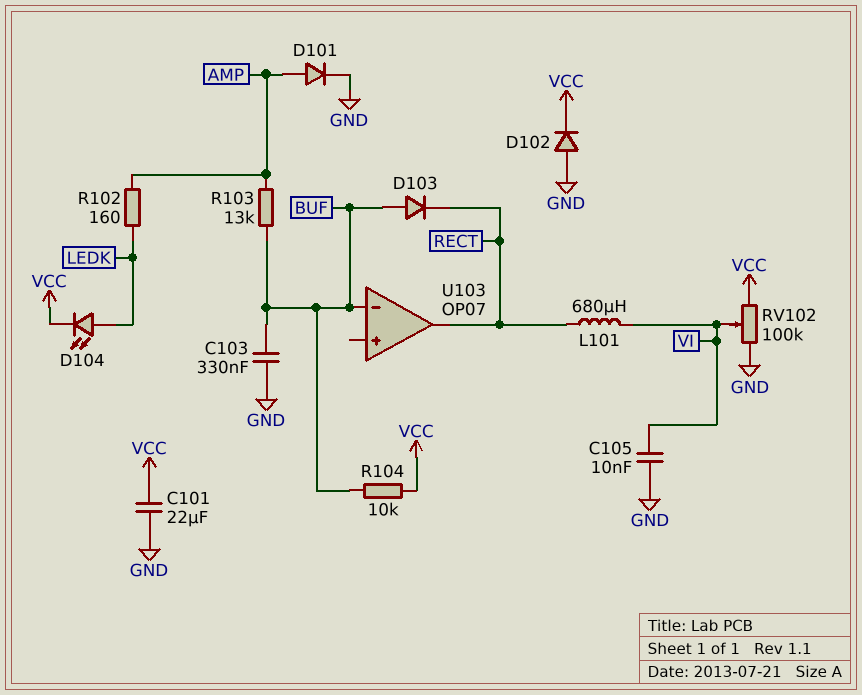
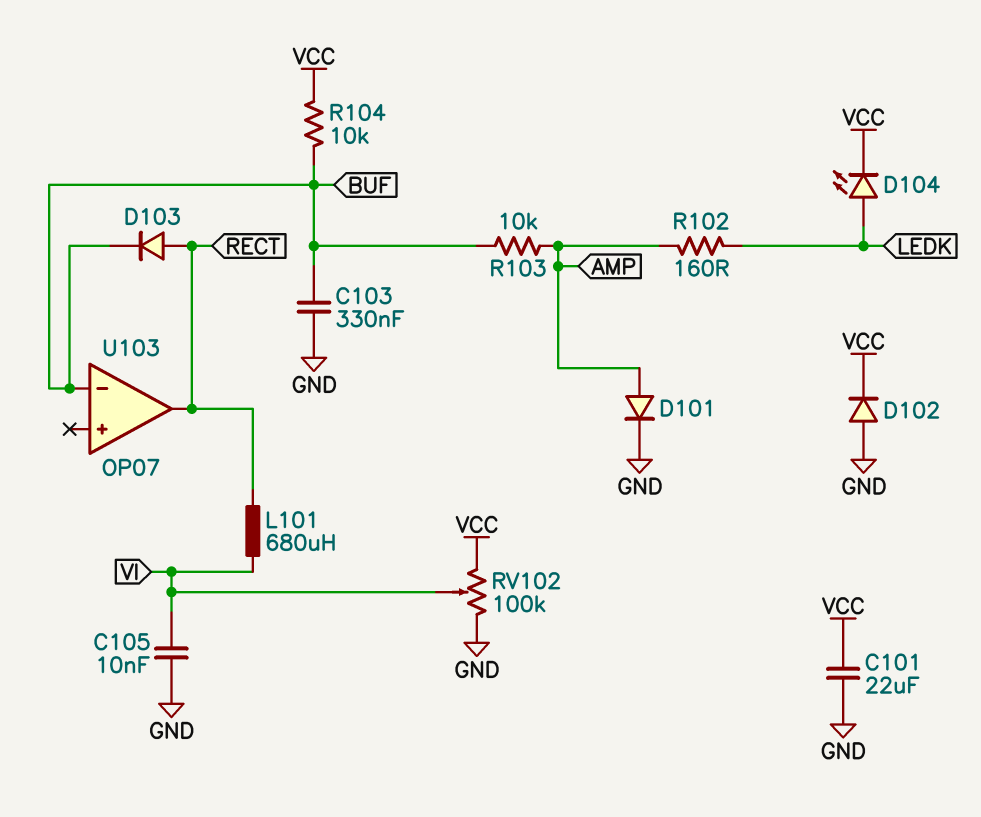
D103: diode (A BUF, K RECT) -> diode (A RECT, K BUF)
R103: 13k (AMP, BUF) -> 10k (AMP, BUF)

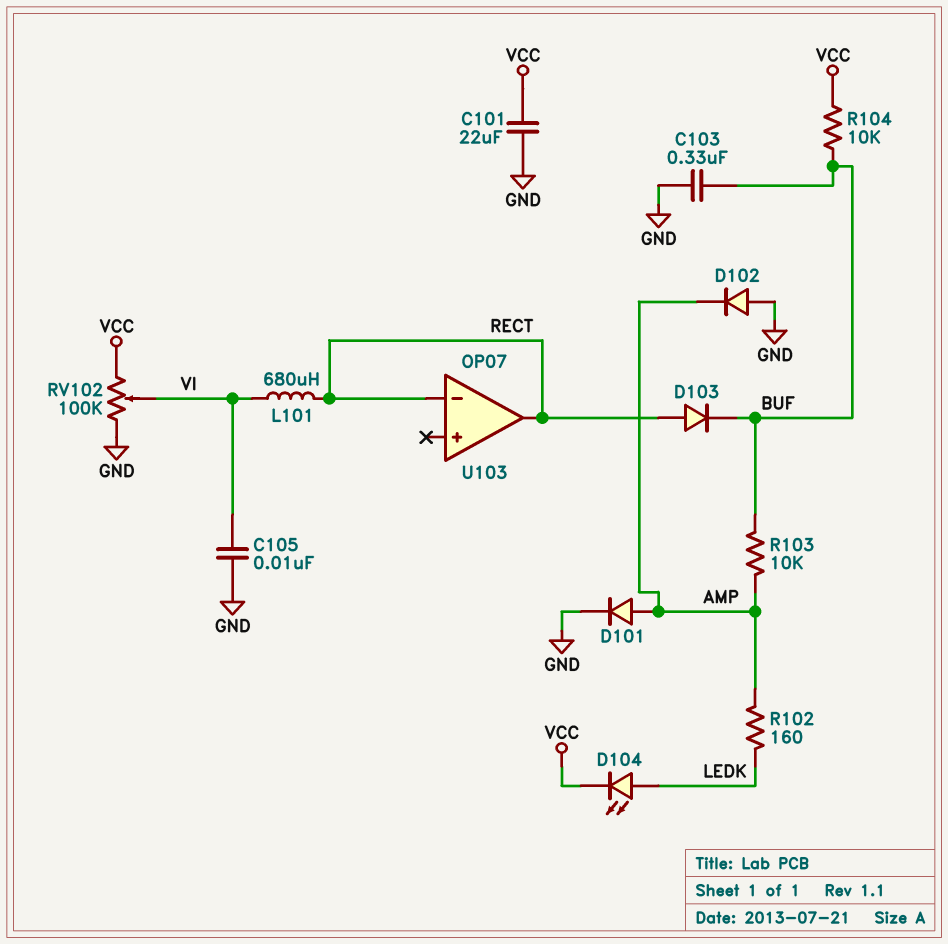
D102: diode (A GND, K VCC) -> diode (A GND, K AMP)
U103 pin in-: BUF -> RECT

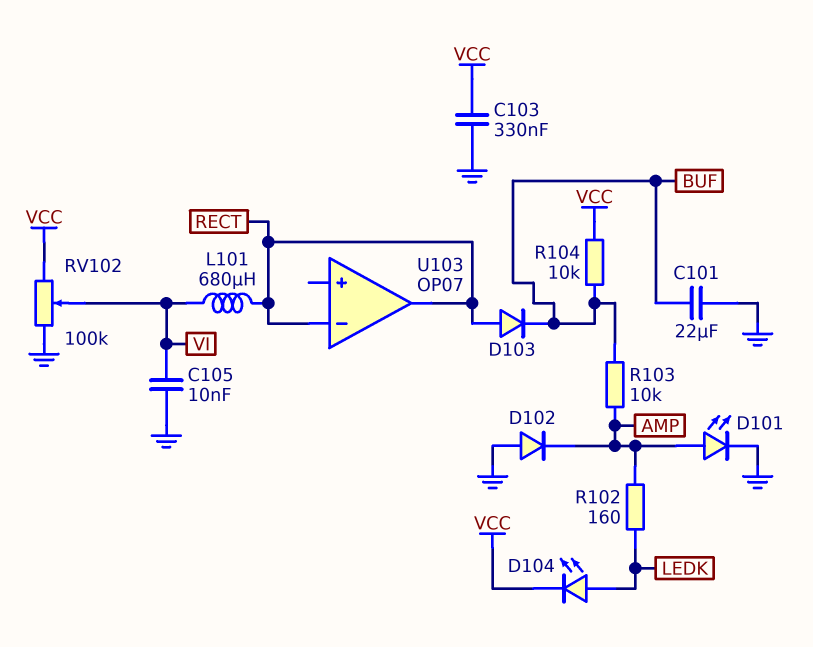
C101: 22uF (GND, VCC) -> 22uF (BUF, GND)
C103: 330nF (BUF, GND) -> 330nF (GND, VCC)
D101: diode (A AMP, K GND) -> LED (A AMP, K GND)

